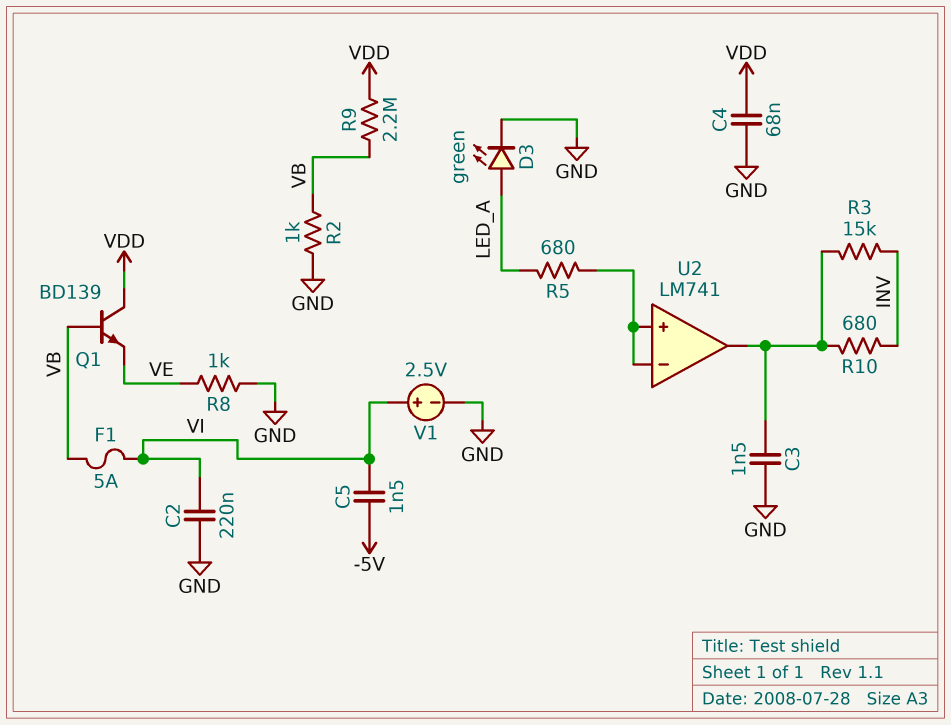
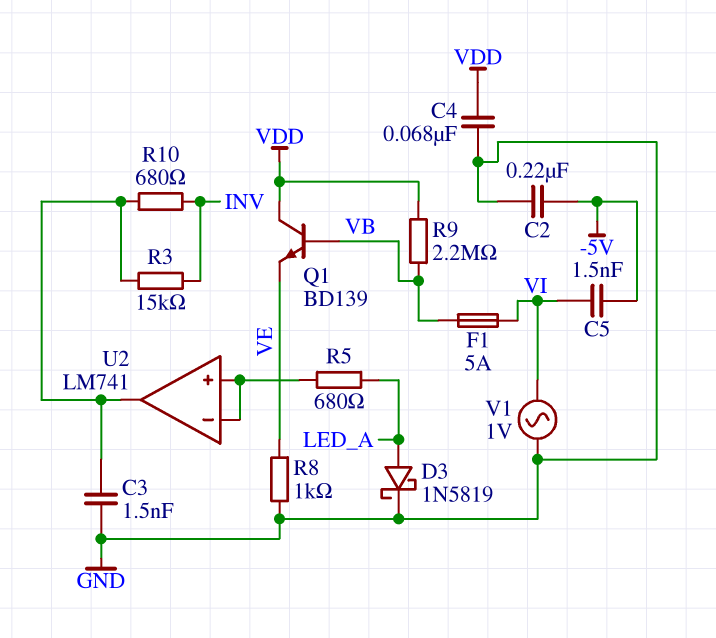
C2: 220nF (GND, VI) -> 220nF (-5V, GND)
D3: LED green (A LED_A, K GND) -> schottky 1N5819 (A LED_A, K GND)
R2: 1k (GND, VB) -> none
V1: 2.5V (plus VI, minus GND) -> AC 1V (GND, VI)

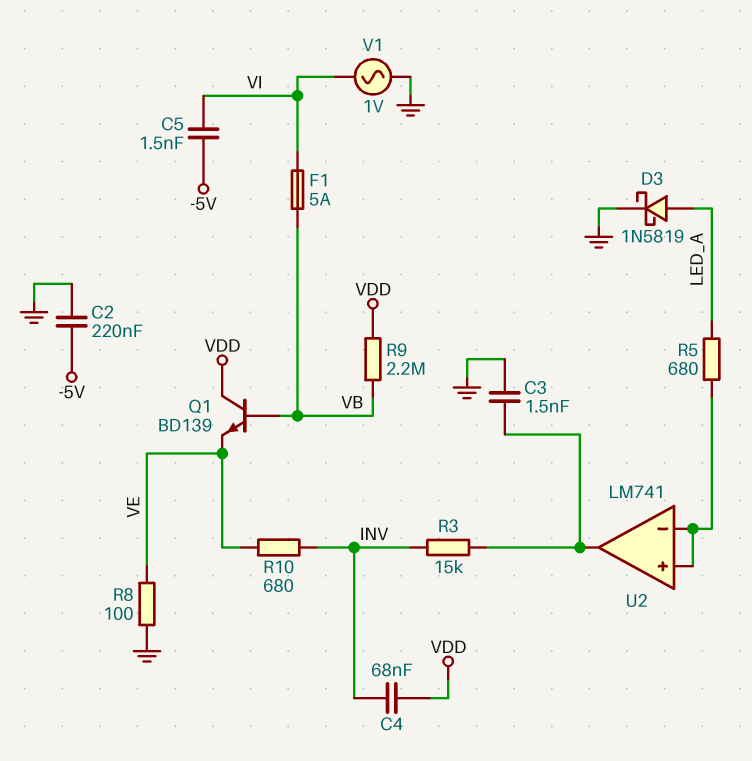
C4: 68nF (GND, VDD) -> 68nF (INV, VDD)
R8: 1k (GND, VE) -> 100 (GND, VE)
R10: 680 (INV, U2/out) -> 680 (INV, VE)

